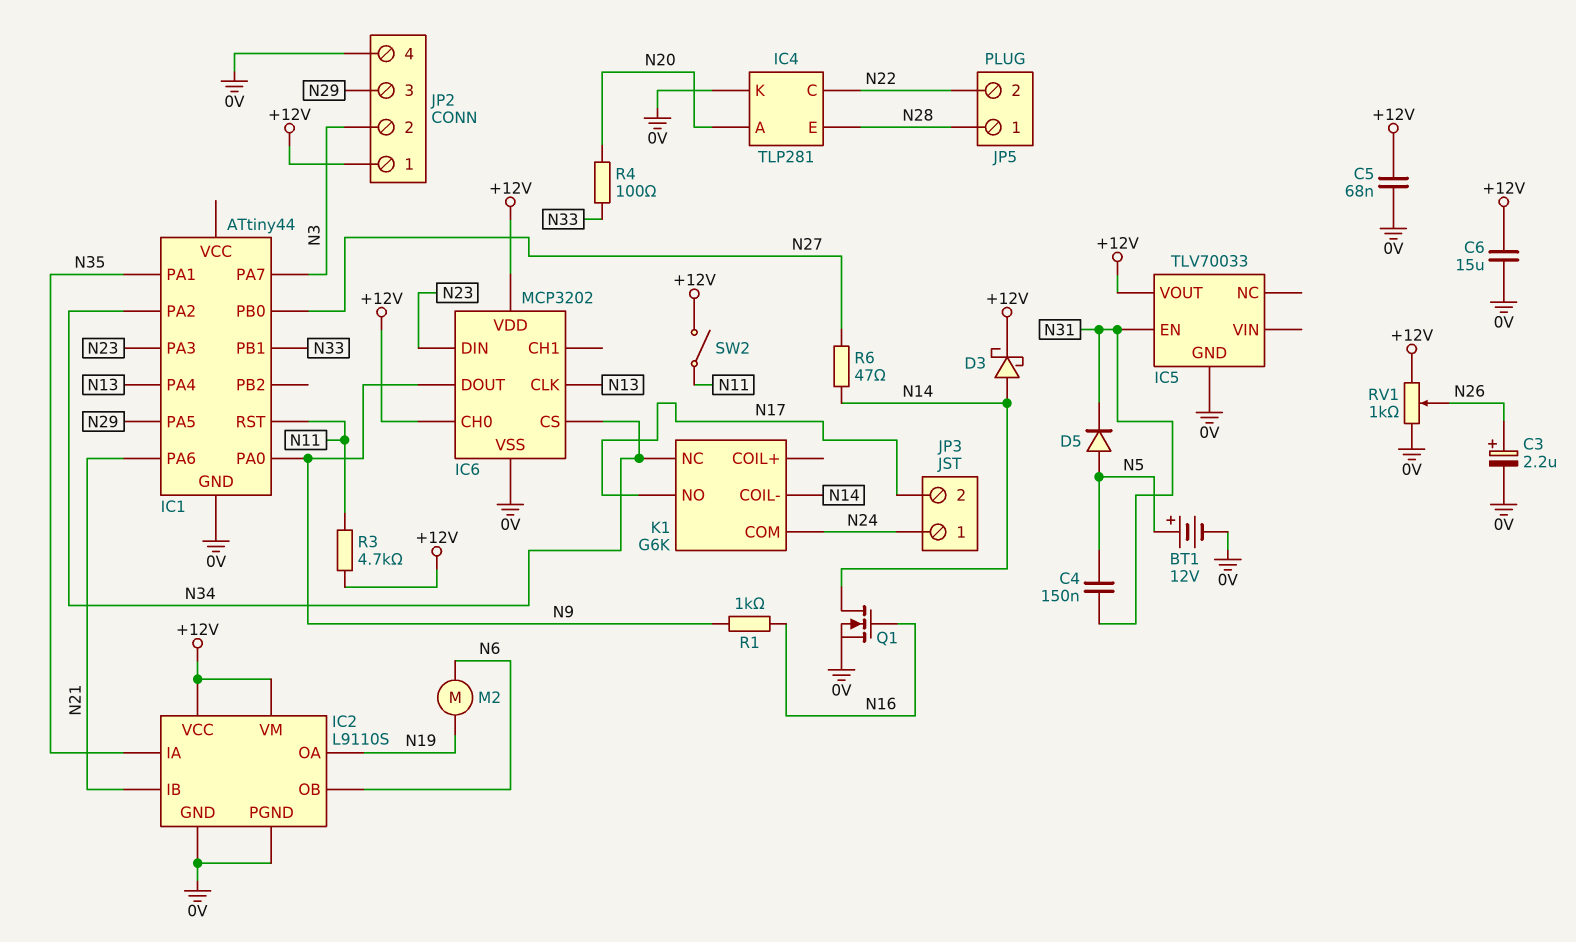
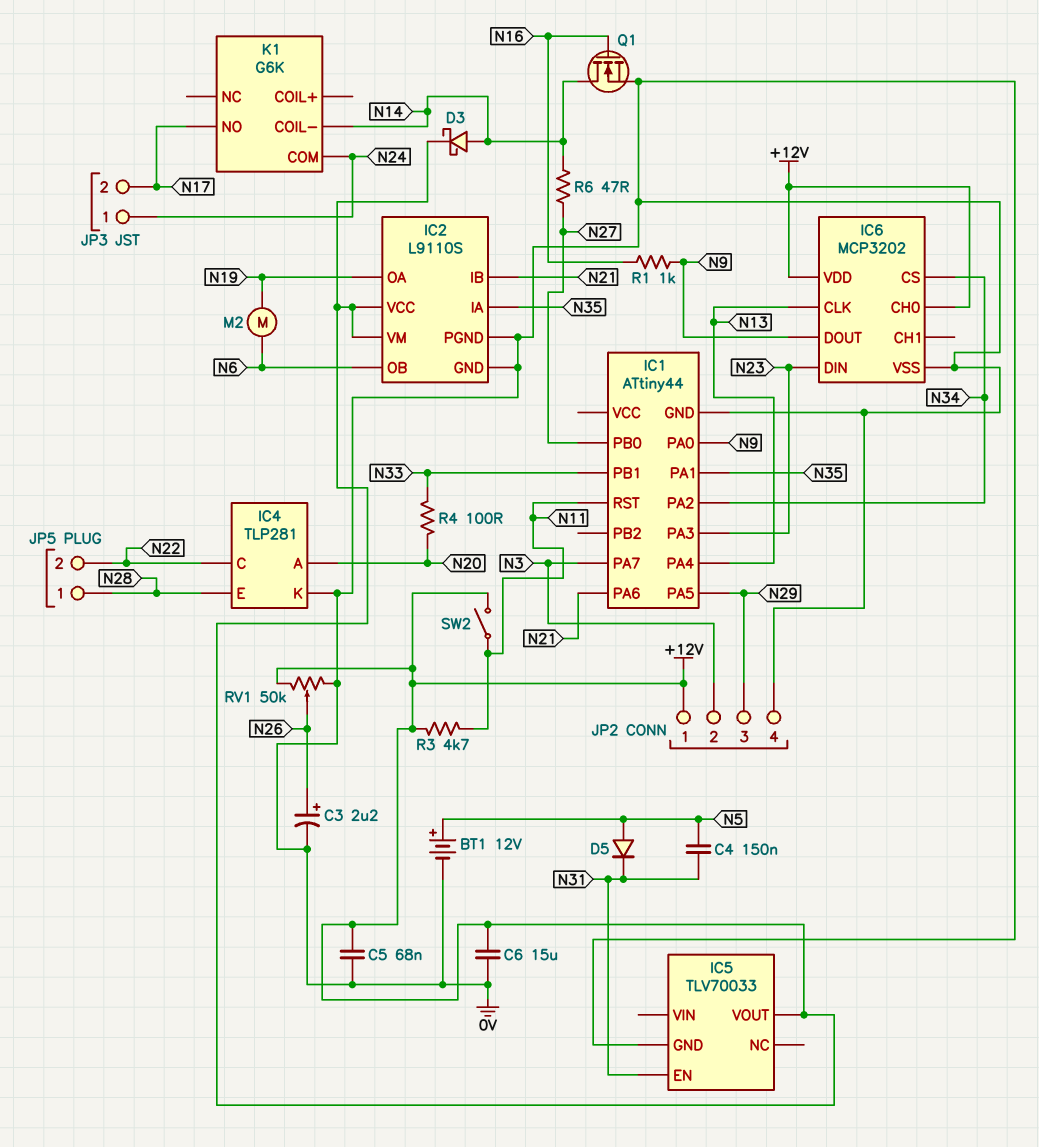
K1 pin NC: N34 -> none
RV1: 1k (+12V, 0V, wiper N26) -> 50k (+12V, 0V, wiper N26)

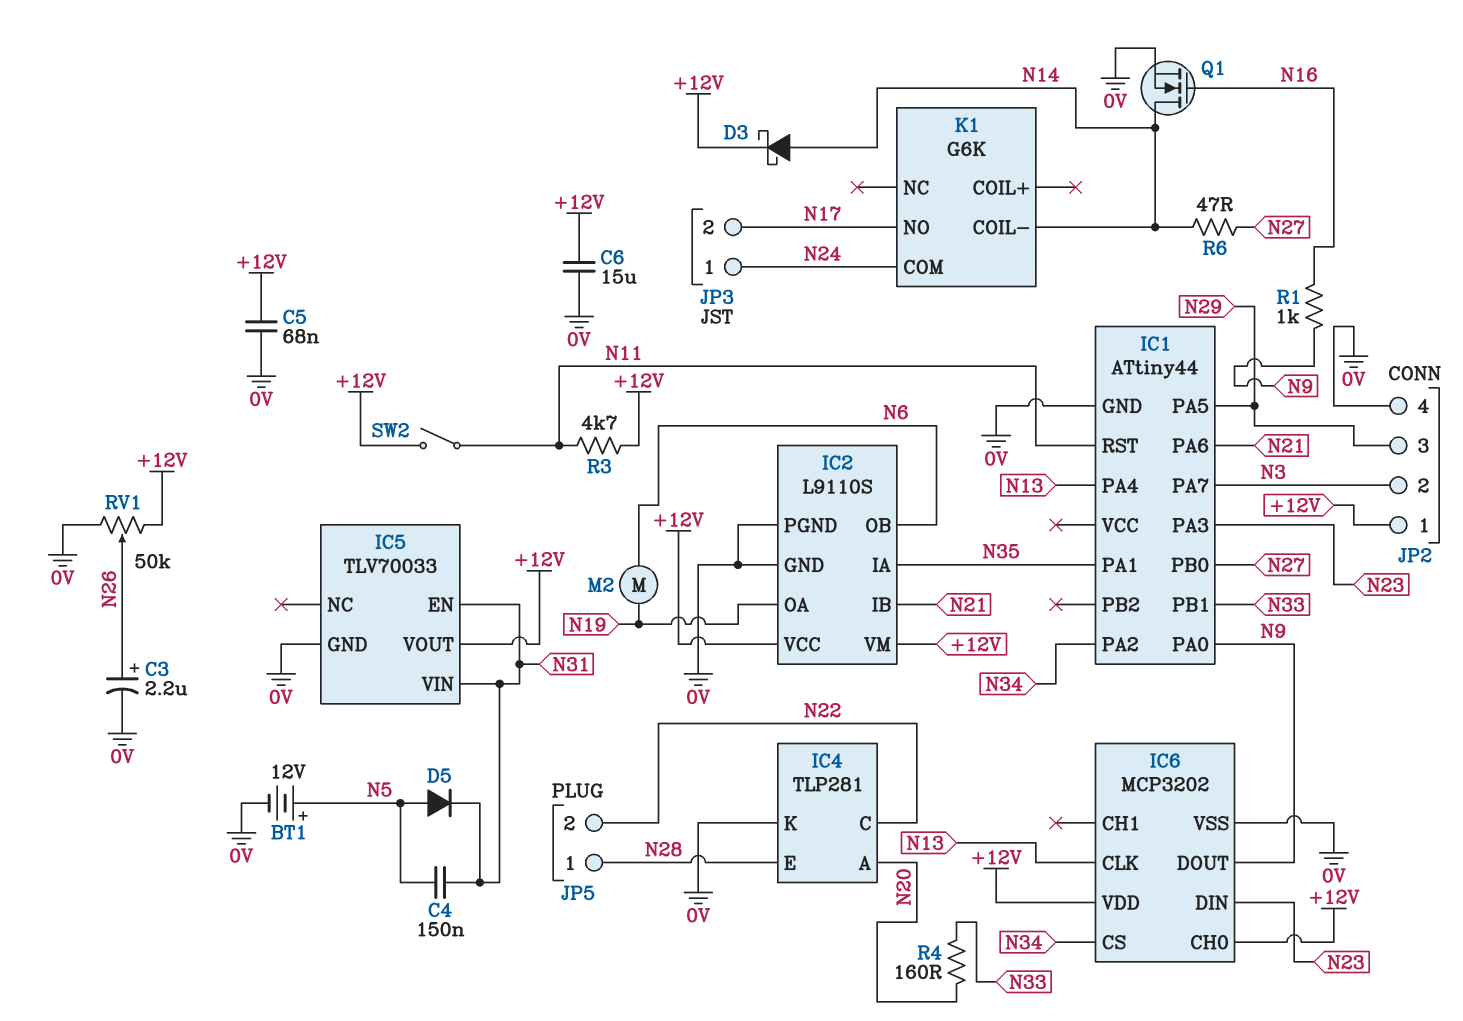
IC5 pin VIN: none -> N31
R4: 100 (N20, N33) -> 160 (N20, N33)

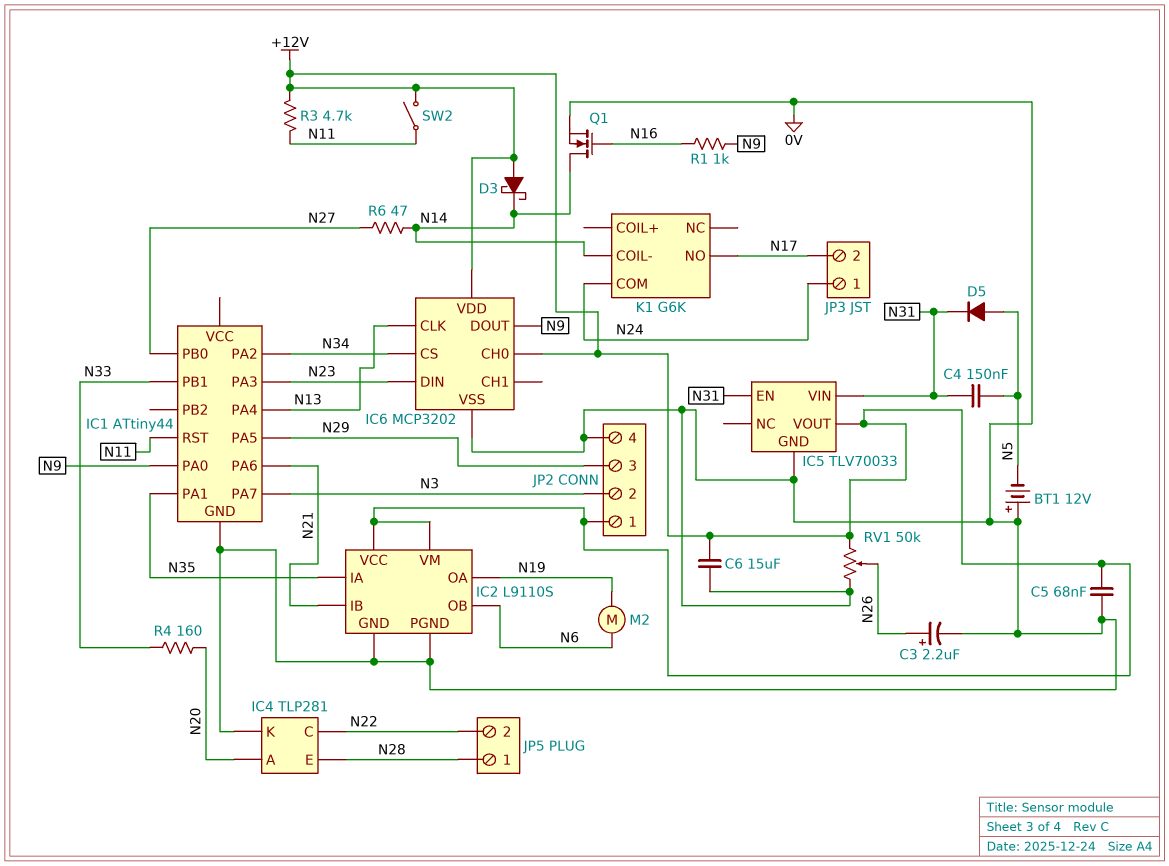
BT1: 12V (plus N5, minus 0V) -> 12V (plus 0V, minus N5)
D3: schottky (A N14, K +12V) -> schottky (A +12V, K N14)

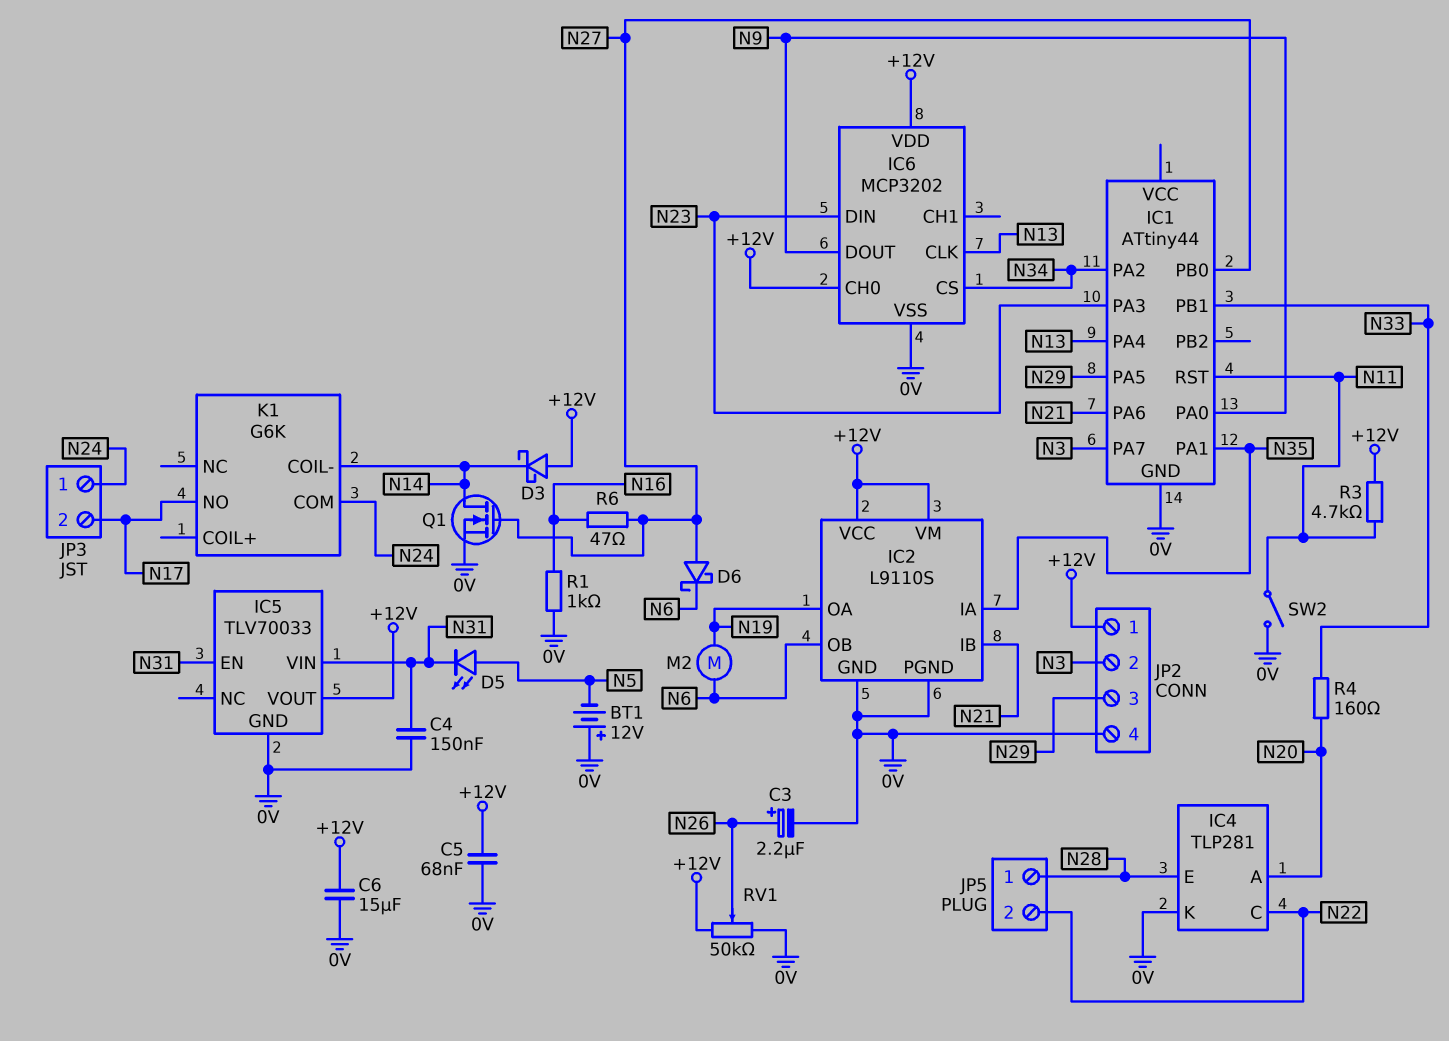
C4: 150nF (N5, N31) -> 150nF (0V, N31)
D5: diode (A N5, K N31) -> LED (A N5, K N31)
D6: none -> schottky (A N27, K N6)
Q1: NMOS (G N16, D N14, S 0V) -> NMOS (G N27, D N14, S 0V)
R1: 1k (N9, N16) -> 1k (0V, N16)
R6: 47 (N14, N27) -> 47 (N16, N27)
SW2: switch (+12V, N11) -> switch (0V, N11)

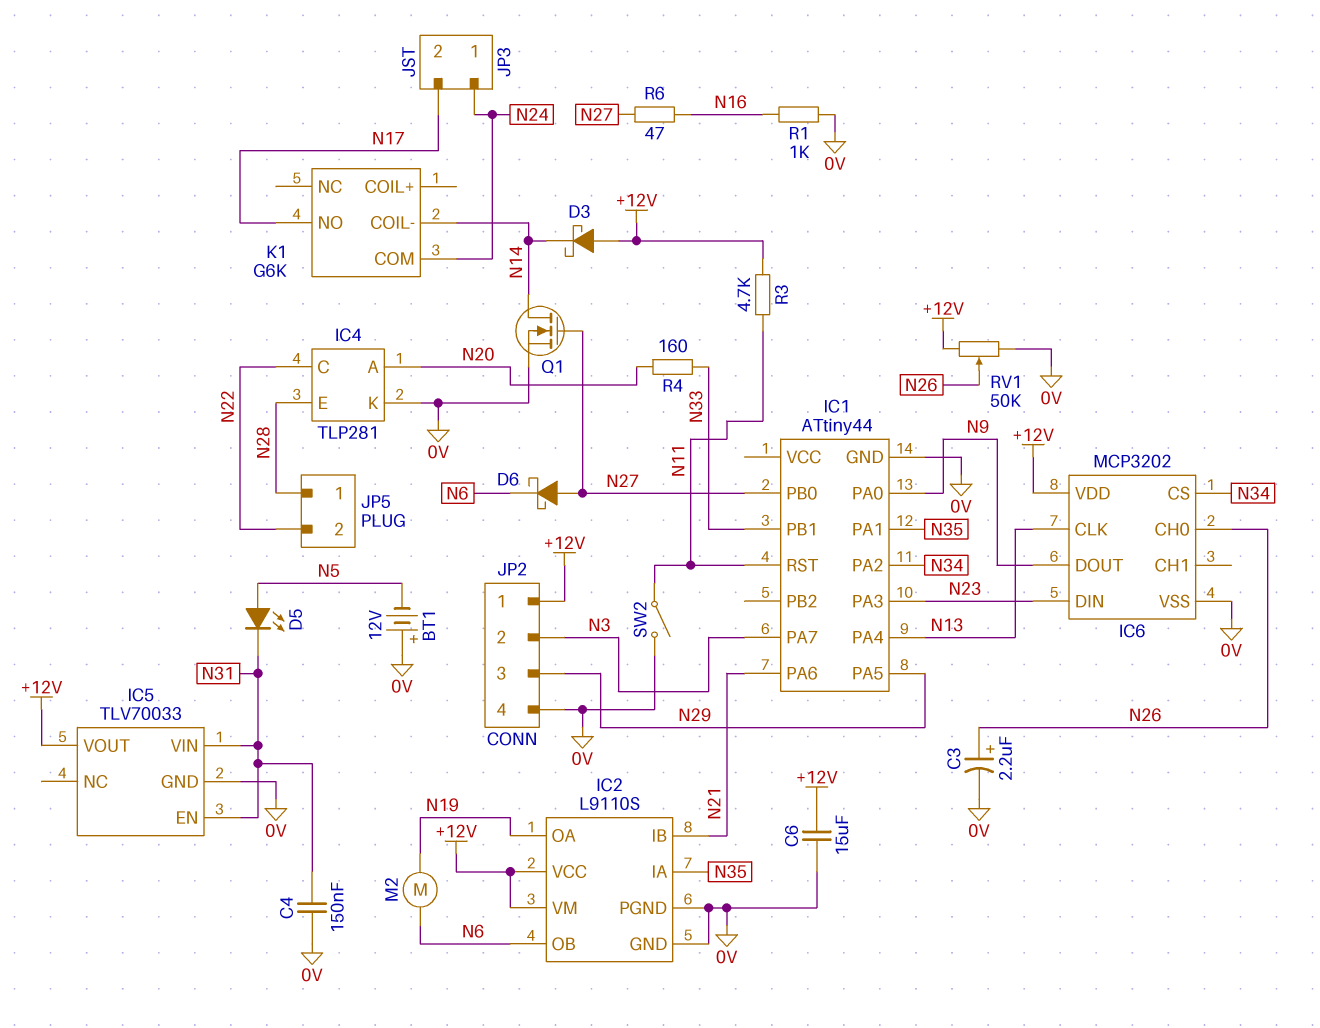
C5: 68nF (+12V, 0V) -> none
IC6 pin CH0: +12V -> N26

